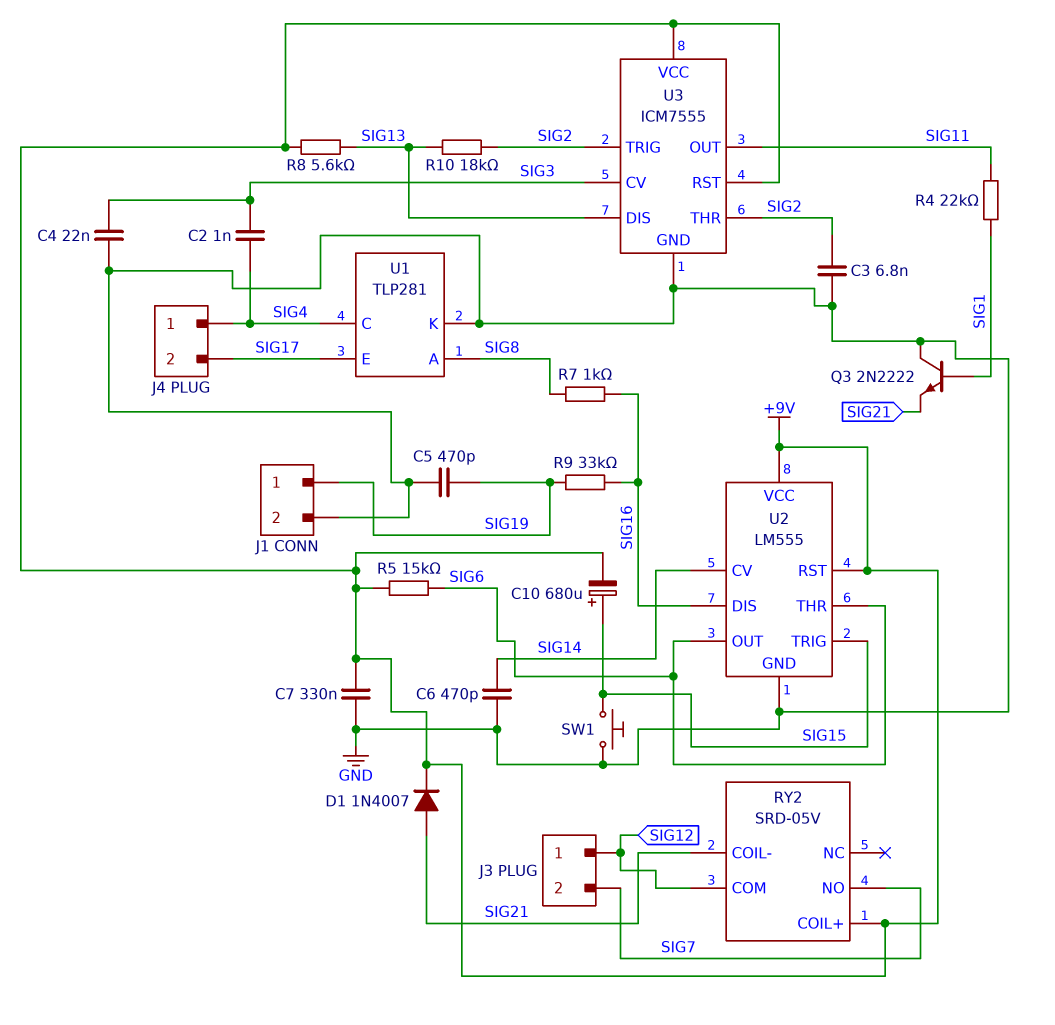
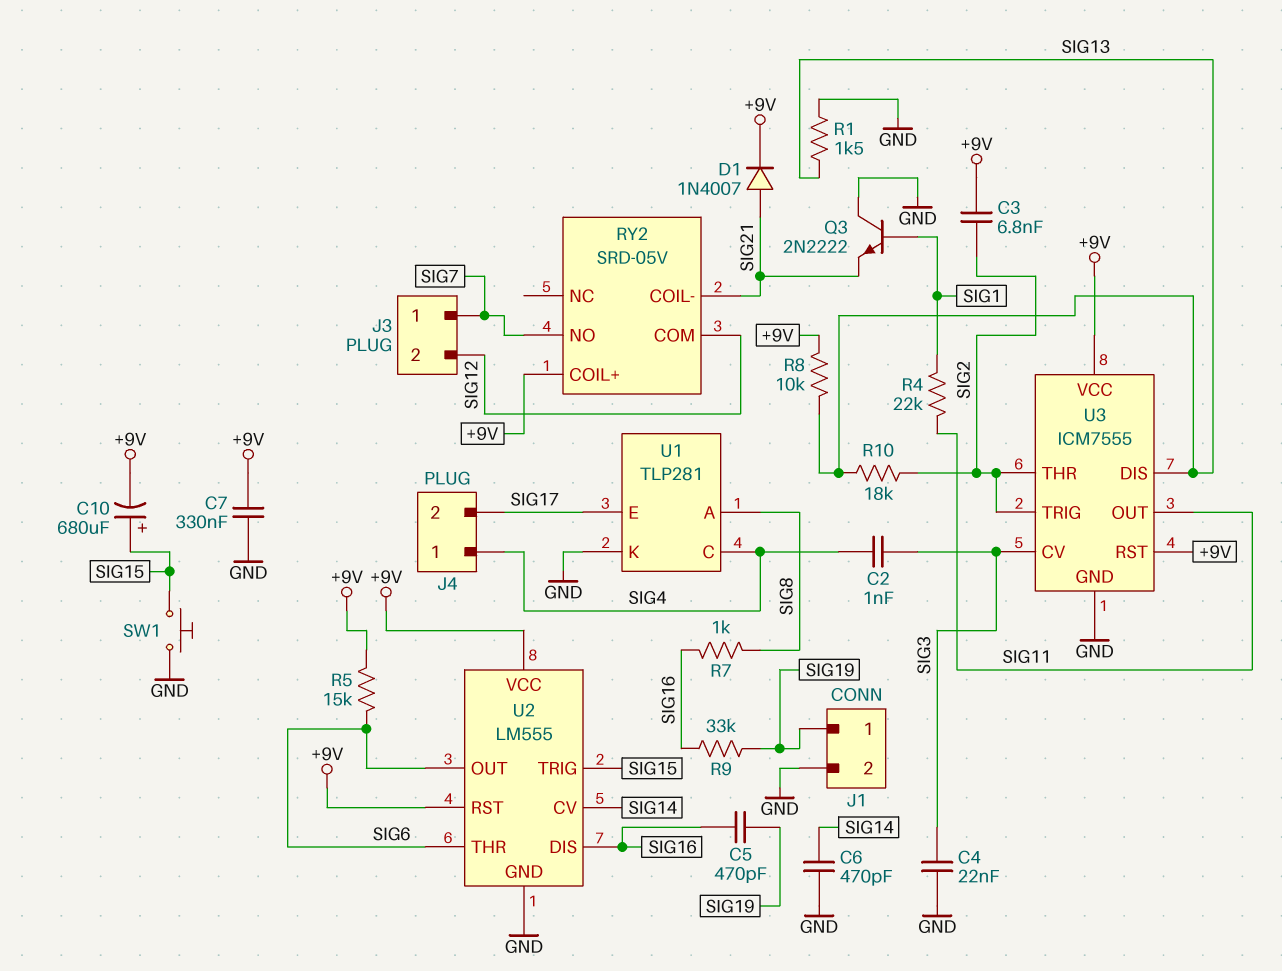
C3: 6.8nF (GND, SIG2) -> 6.8nF (+9V, SIG2)
C5: 470pF (GND, SIG19) -> 470pF (SIG16, SIG19)
J3 pin 1: SIG12 -> SIG7
J3 pin 2: SIG7 -> SIG12
R1: none -> 1.5k (GND, SIG13)
R8: 5.6k (+9V, SIG13) -> 10k (+9V, SIG13)

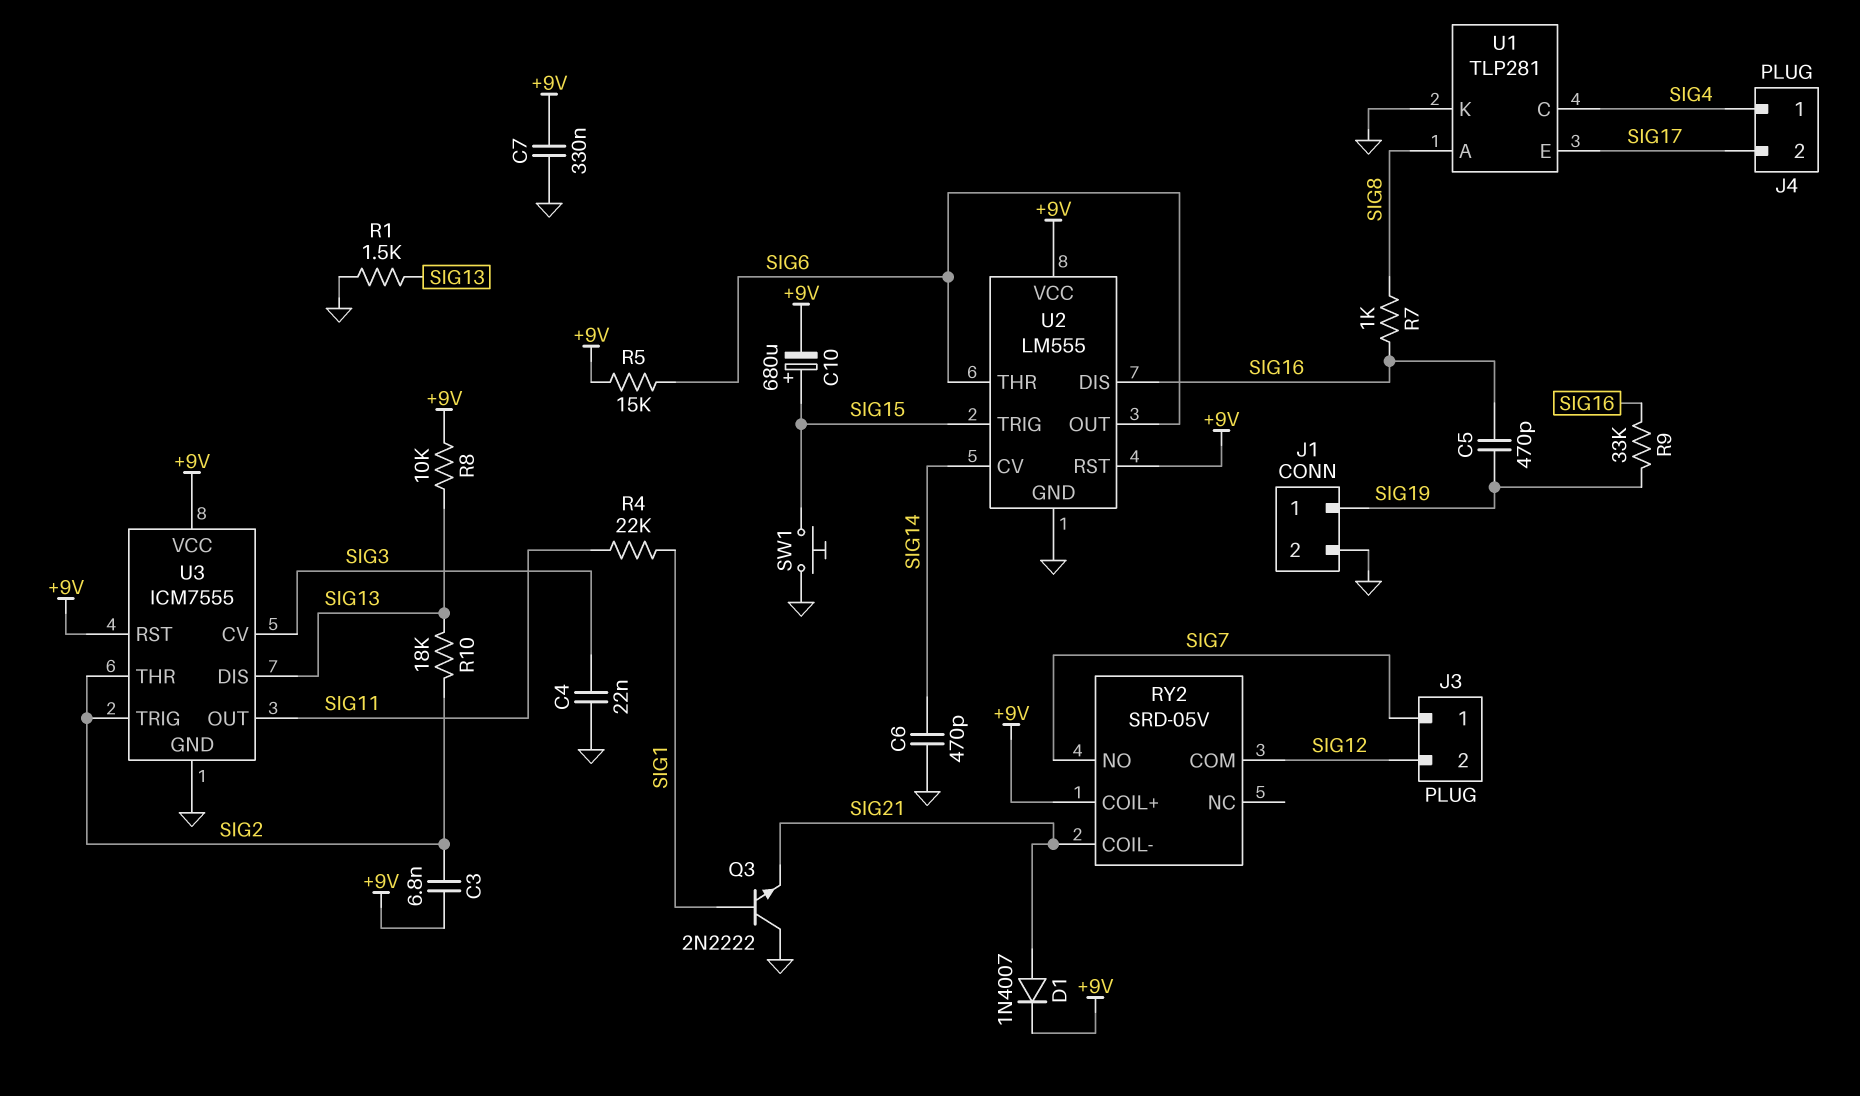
C2: 1nF (SIG3, SIG4) -> none

